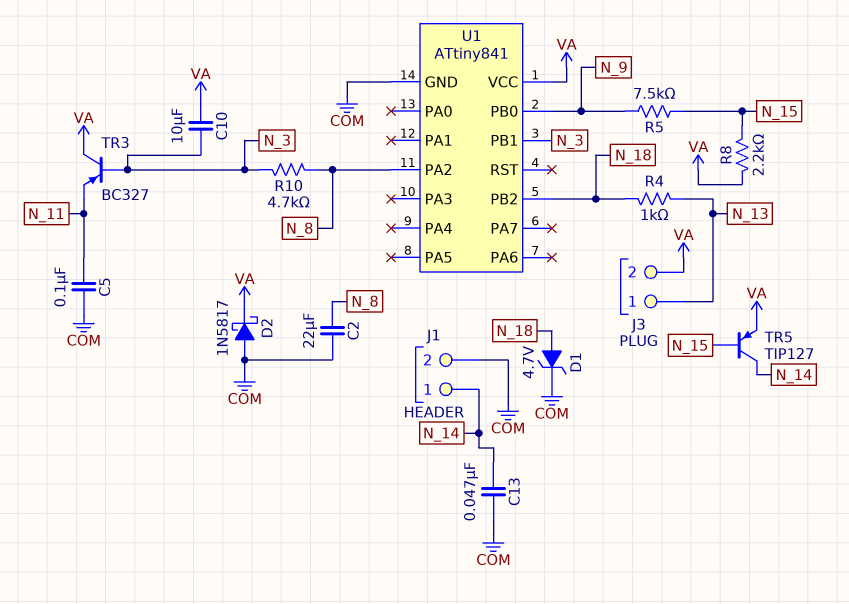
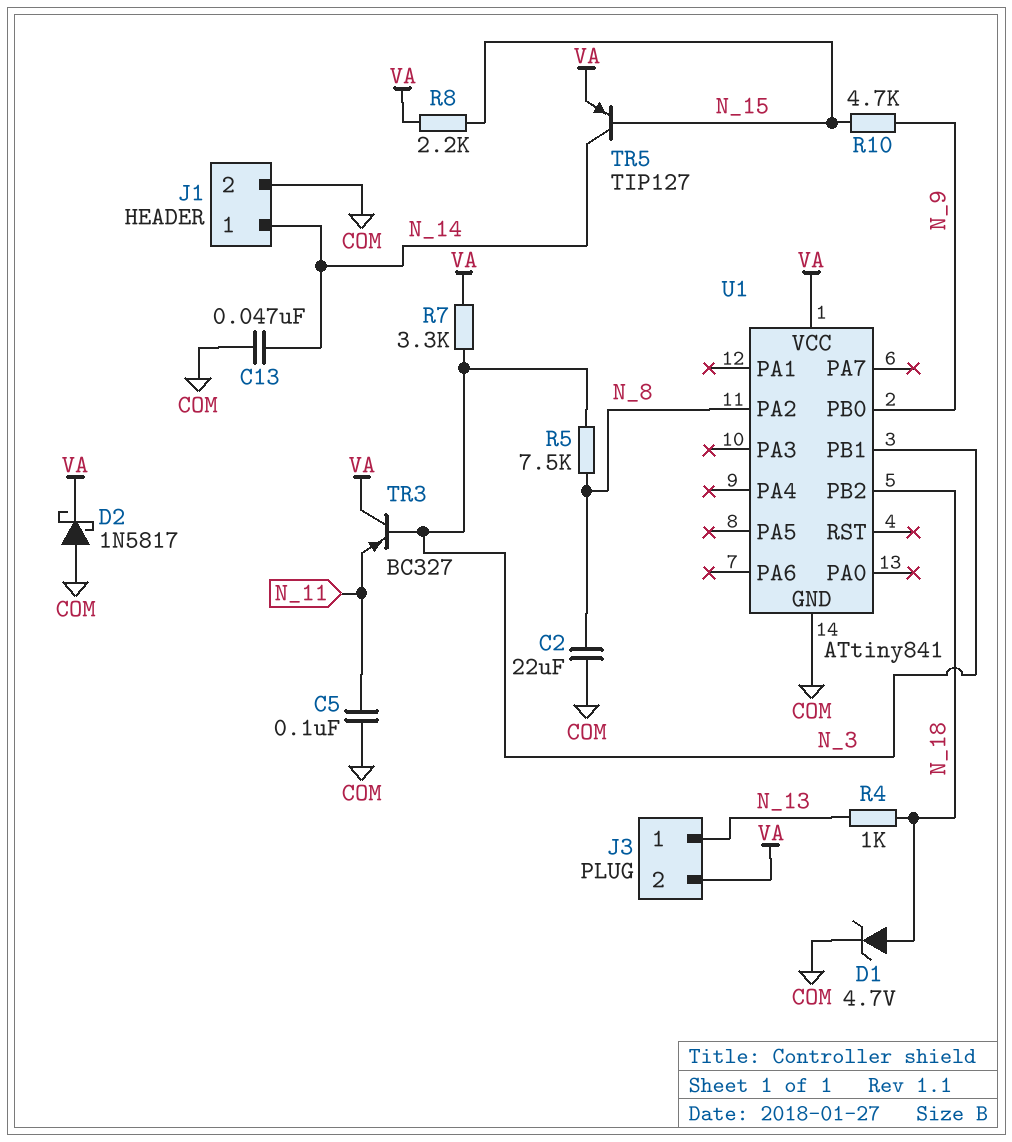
C10: 10uF (N_3, VA) -> none
R5: 7.5k (N_9, N_15) -> 7.5k (N_3, N_8)
R7: none -> 3.3k (N_3, VA)
R10: 4.7k (N_3, N_8) -> 4.7k (N_9, N_15)

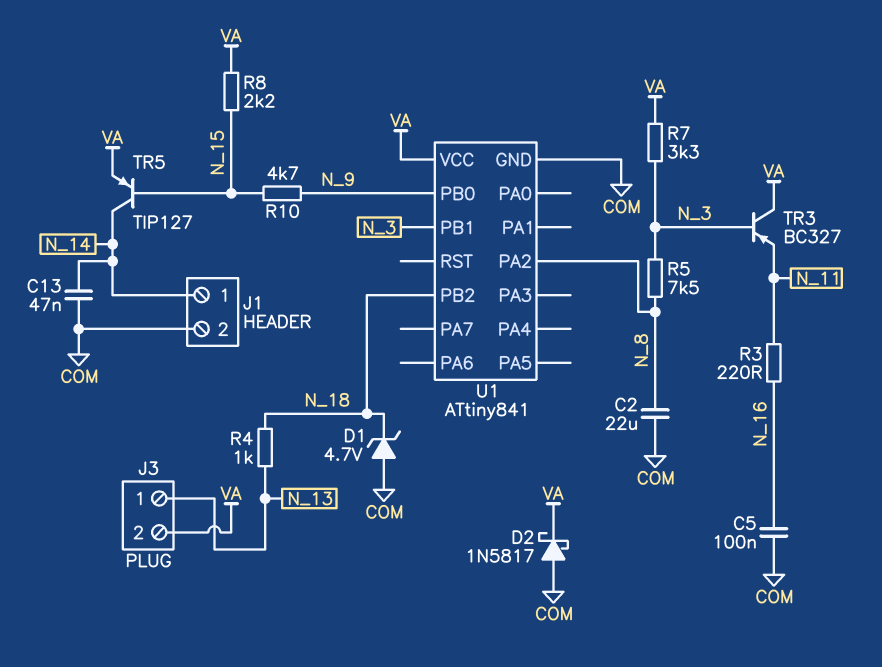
C5: 100nF (COM, N_11) -> 100nF (COM, N_16)
D1: zener 4.7V (A N_18, K COM) -> zener 4.7V (A COM, K N_18)
R3: none -> 220 (N_11, N_16)

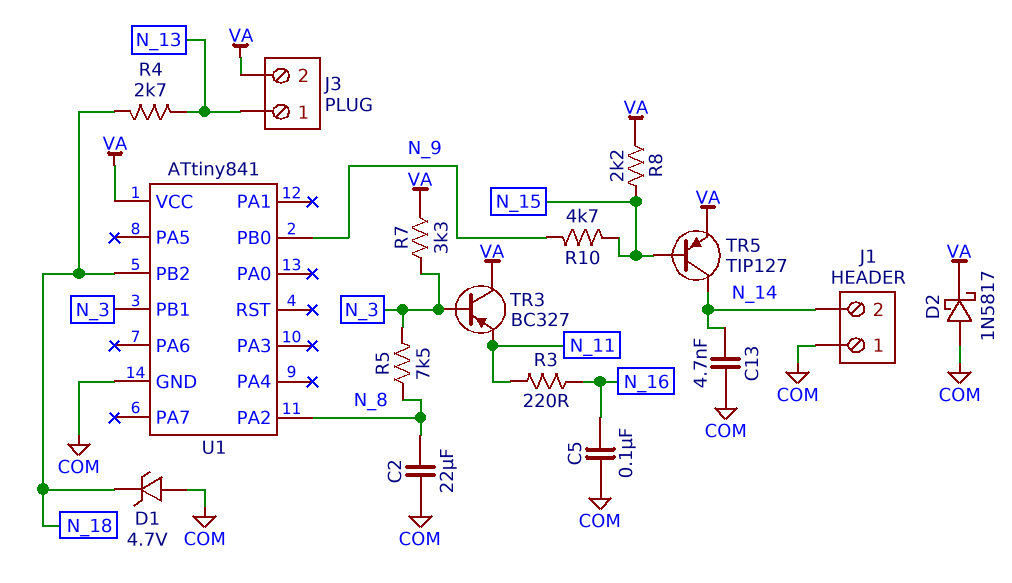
C13: 47nF (COM, N_14) -> 4.7nF (COM, N_14)
J1 pin 1: N_14 -> COM
J1 pin 2: COM -> N_14
R4: 1k (N_13, N_18) -> 2.7k (N_13, N_18)

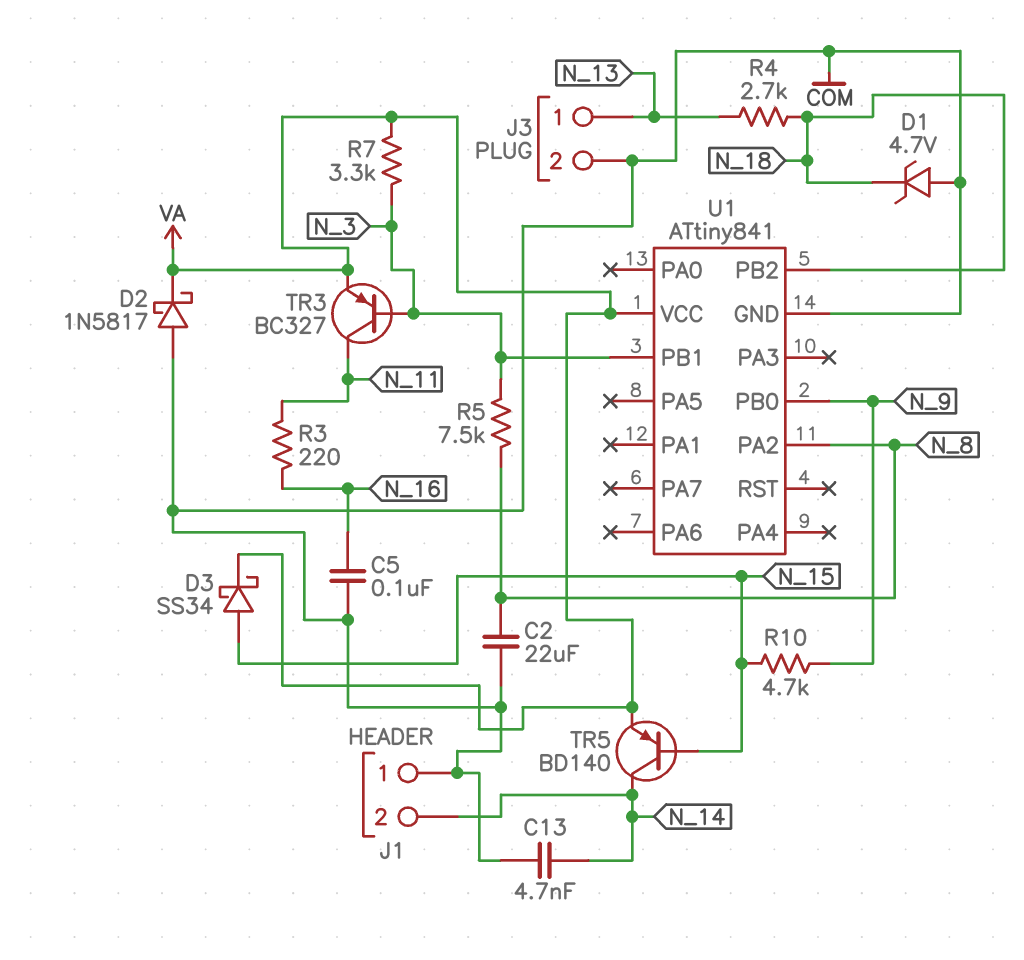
D3: none -> schottky SS34 (A N_15, K VA)
J3 pin 2: VA -> COM
R8: 2.2k (N_15, VA) -> none
TR3: PNP BC327 (B N_3, C VA, E N_11) -> PNP BC327 (B N_3, C N_11, E VA)
TR5: PNP TIP127 (B N_15, C N_14, E VA) -> PNP BD140 (B N_15, C N_14, E VA)

